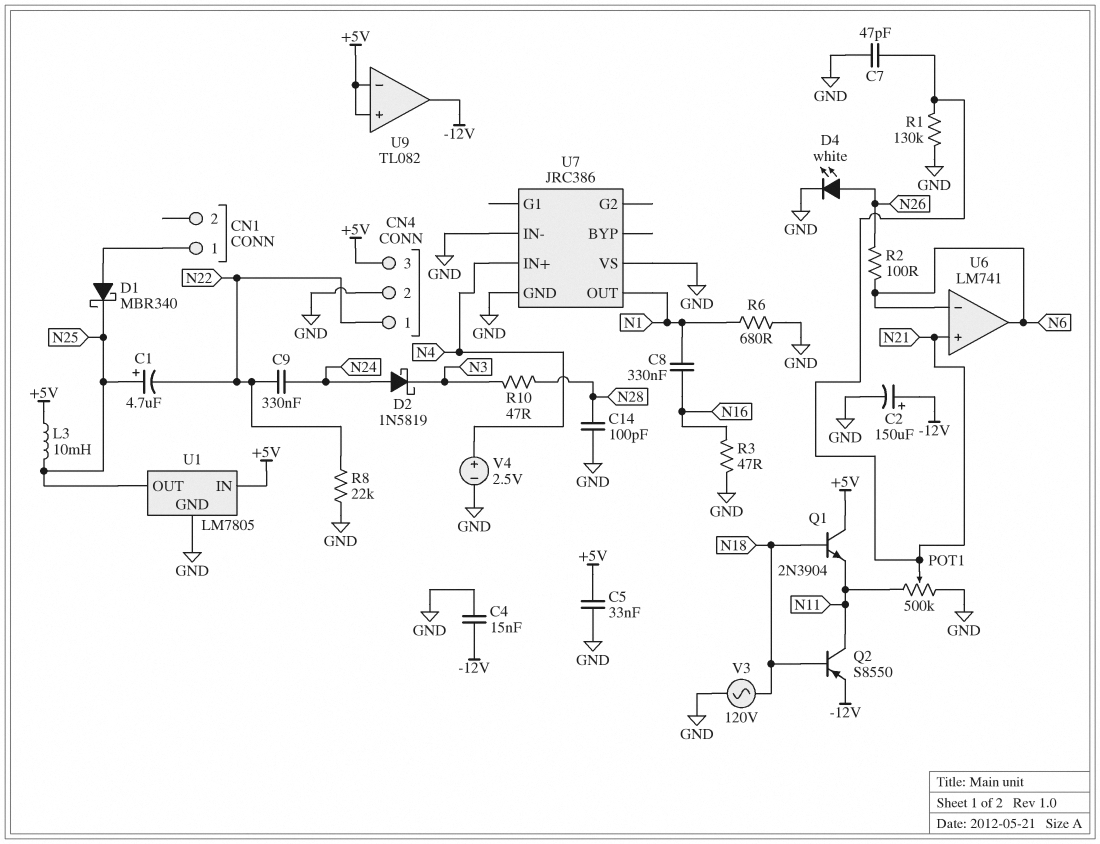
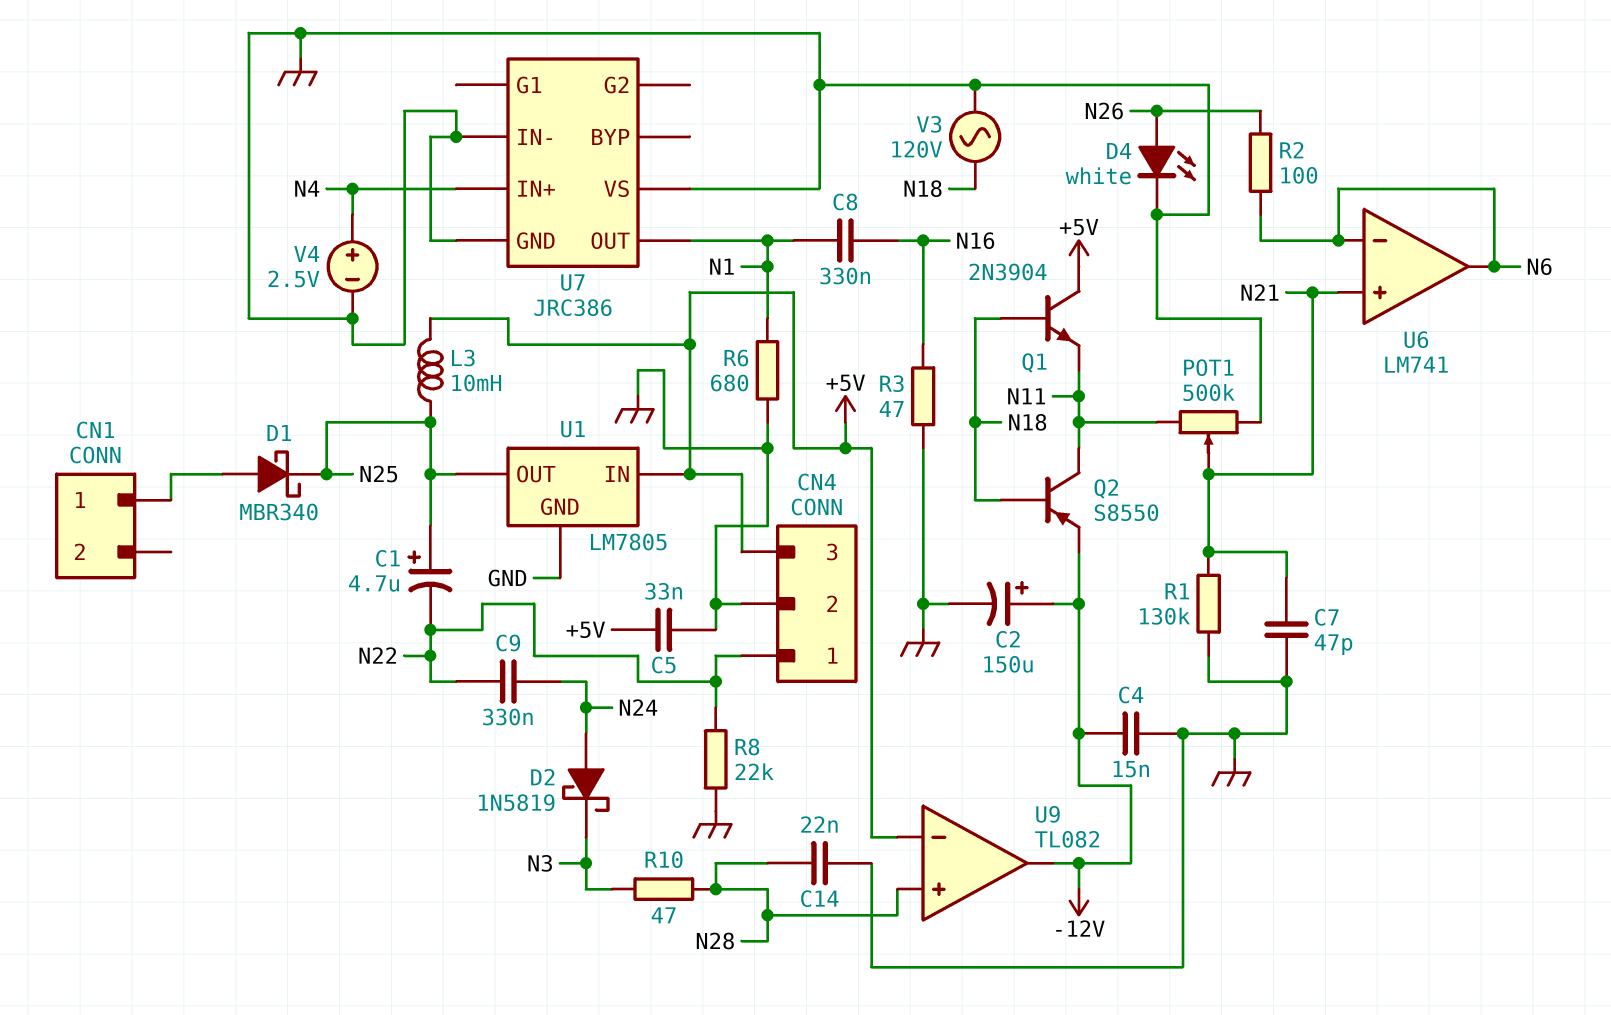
C14: 100pF (GND, N28) -> 22nF (GND, N28)
U9 pin in+: +5V -> N28

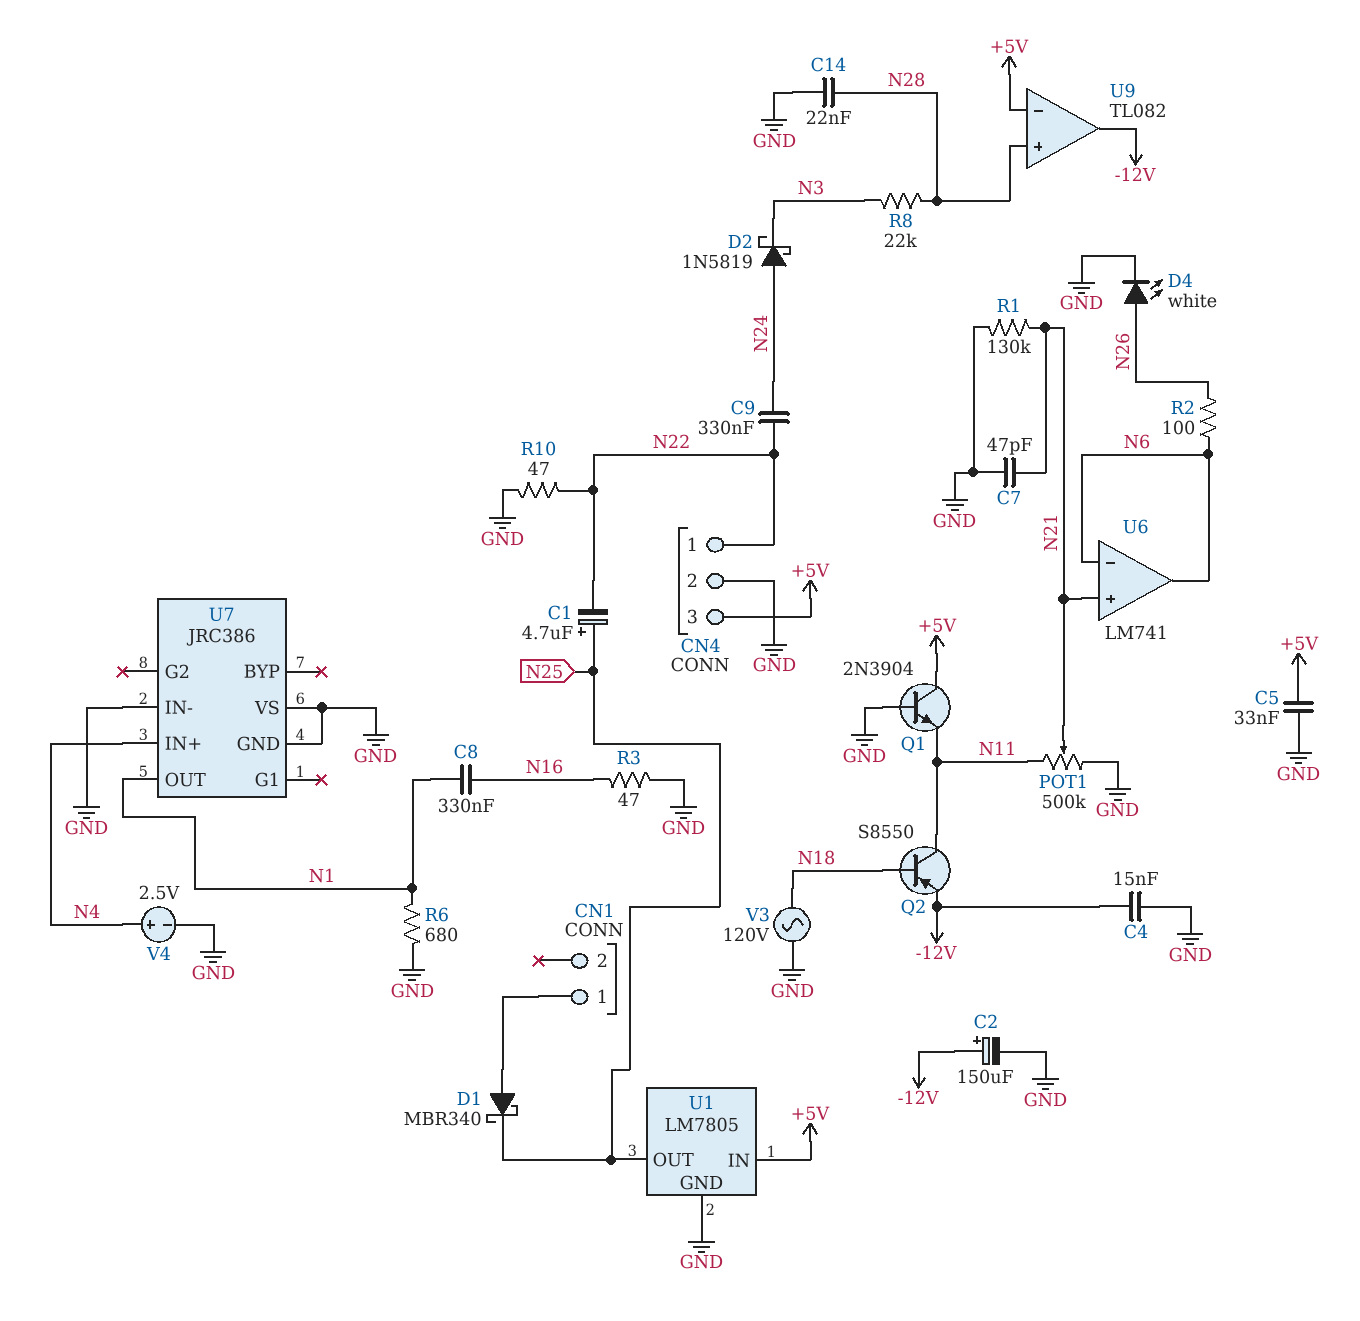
L3: 10mH (+5V, N25) -> none
Q1: NPN 2N3904 (B N18, C +5V, E N11) -> NPN 2N3904 (B GND, C +5V, E N11)
R8: 22k (GND, N22) -> 22k (N3, N28)
R10: 47 (N3, N28) -> 47 (GND, N22)

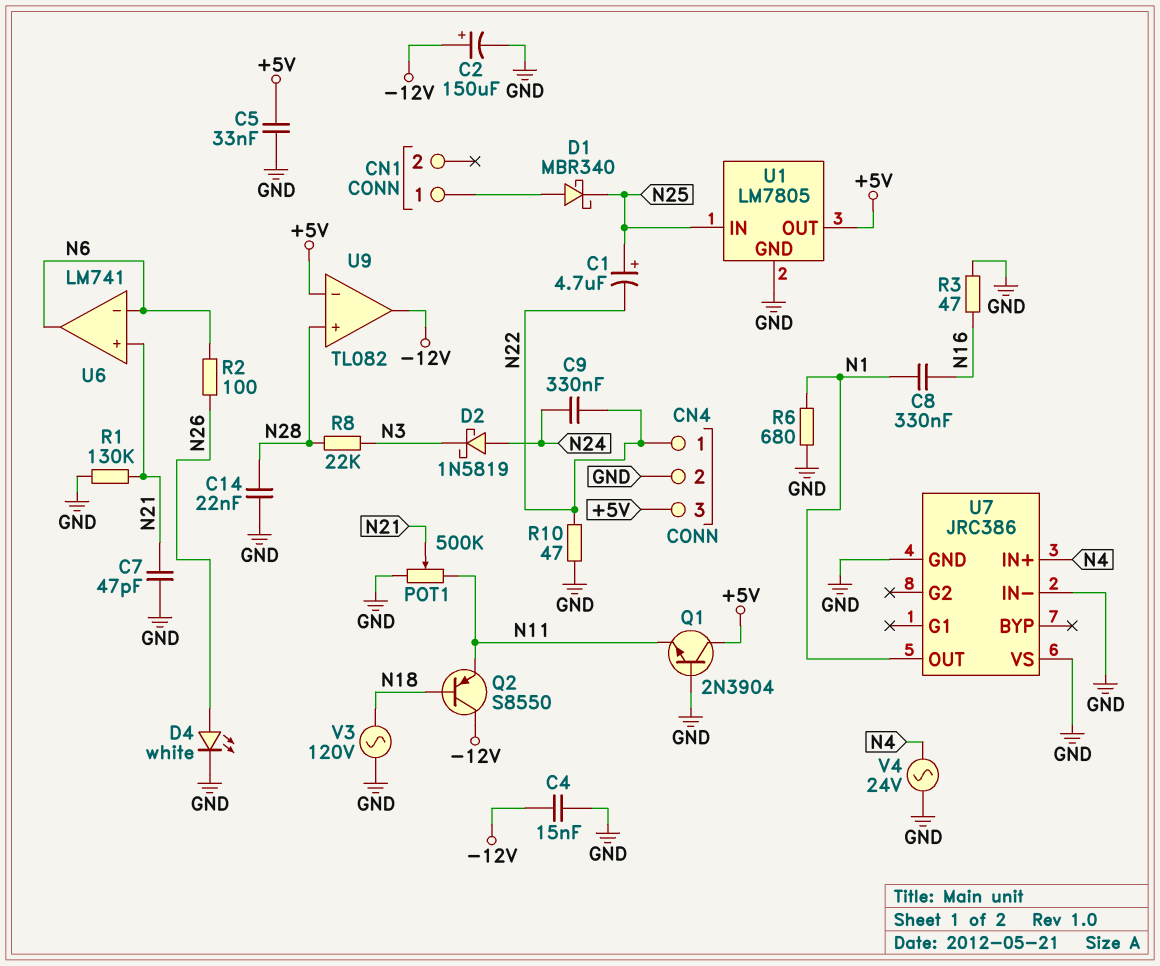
Q2: PNP S8550 (B N18, C N11, E -12V) -> PNP S8550 (B N18, C -12V, E N11)
U1 pin IN: +5V -> N25
U1 pin OUT: N25 -> +5V
V4: 2.5V (plus N4, minus GND) -> AC 24V (GND, N4)

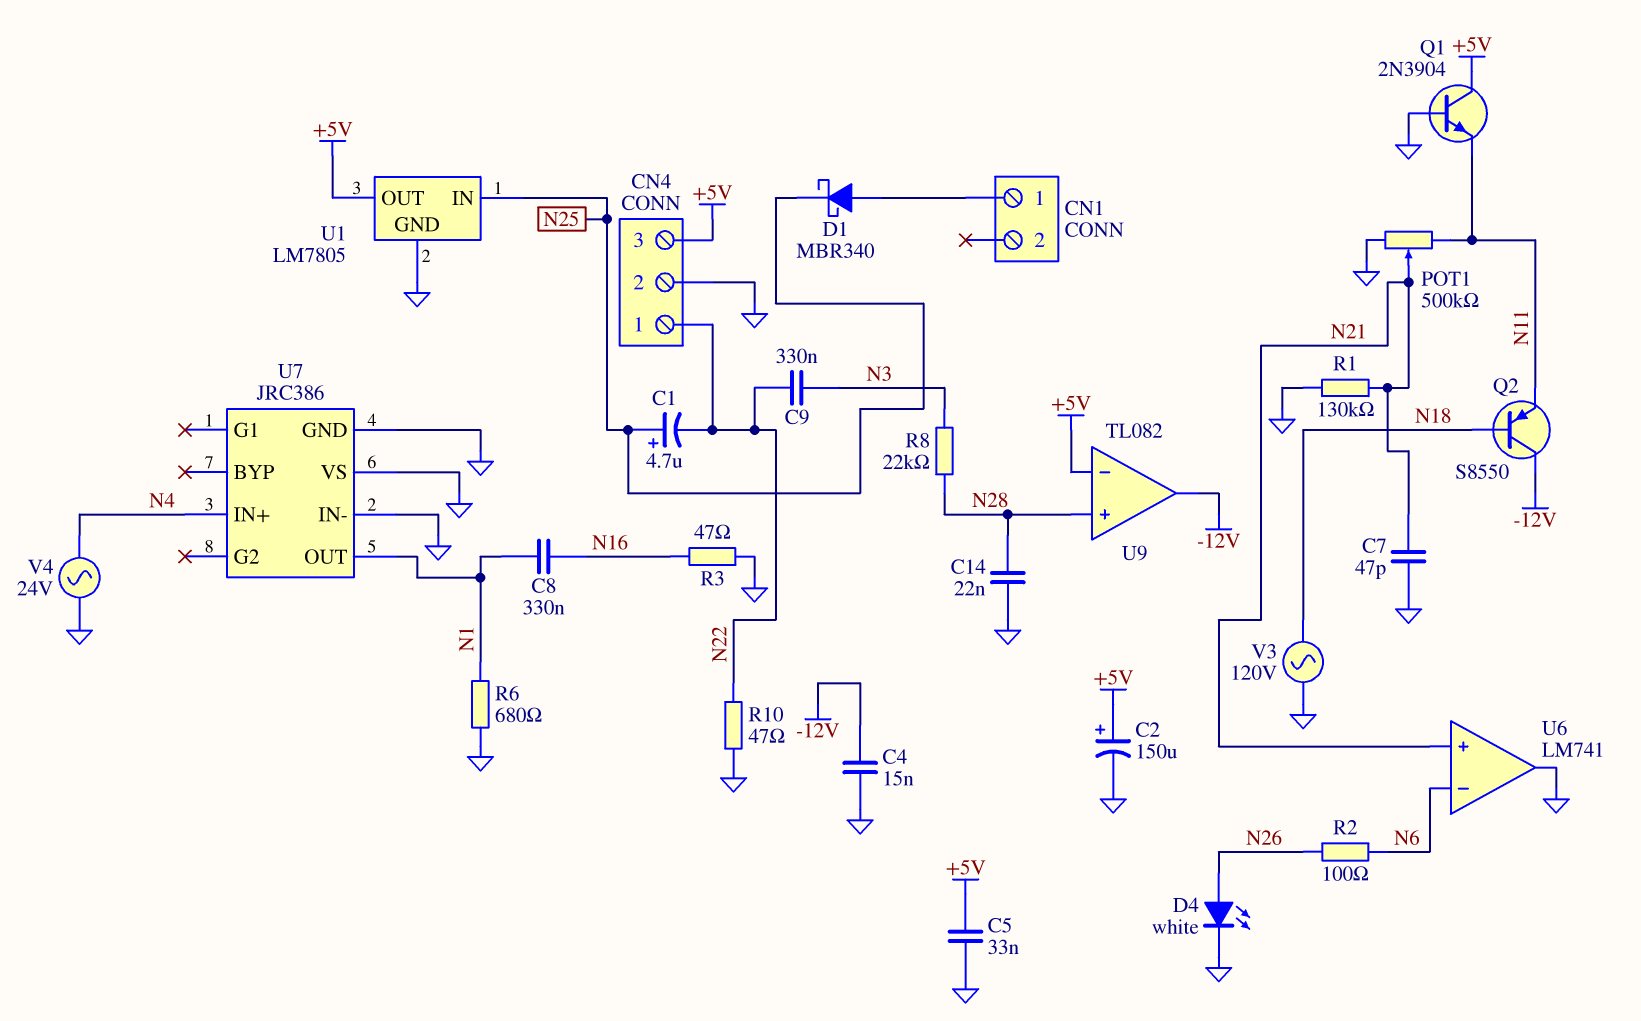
C2: 150uF (plus -12V, minus GND) -> 150uF (plus +5V, minus GND)
C9: 330nF (N22, N24) -> 330nF (N3, N22)
D2: schottky 1N5819 (A N24, K N3) -> none
U6 pin out: N6 -> GND

